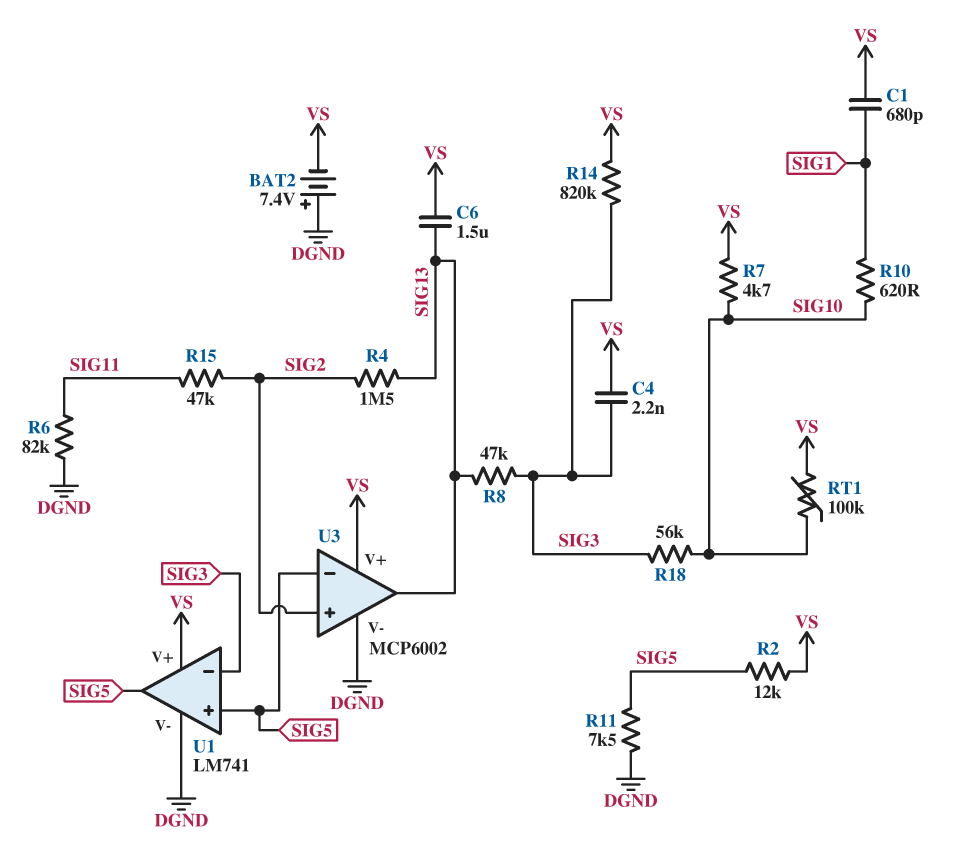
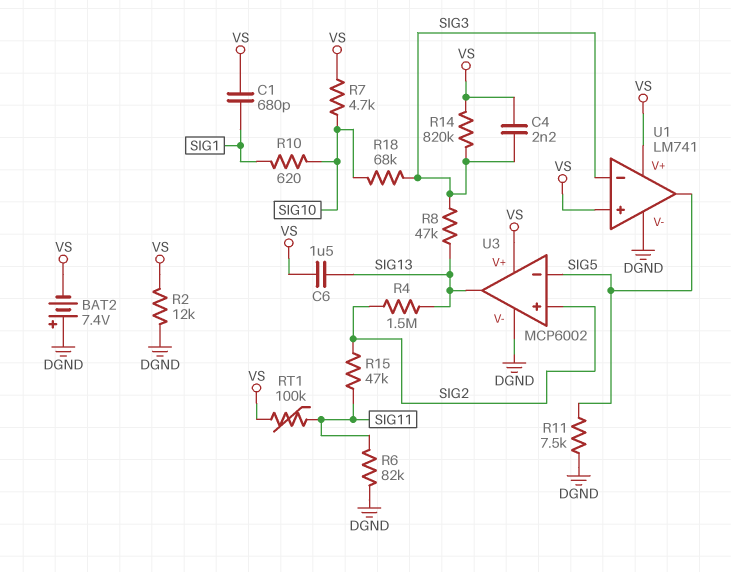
R2: 12k (SIG5, VS) -> 12k (DGND, VS)
R18: 56k (SIG3, SIG10) -> 68k (SIG3, SIG10)
RT1: 100k (SIG10, VS) -> 100k (SIG11, VS)
U1 pin in+: SIG5 -> VS

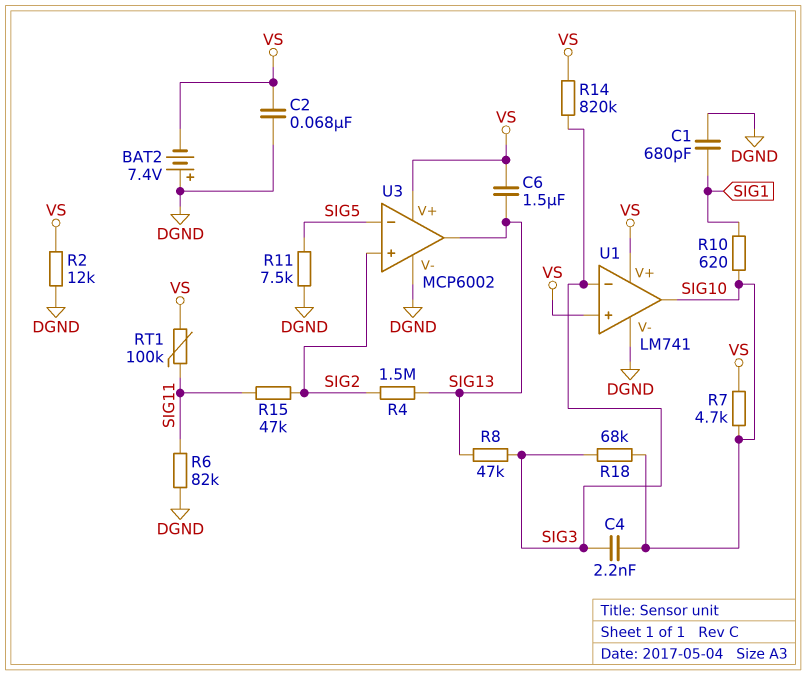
C1: 680pF (SIG1, VS) -> 680pF (DGND, SIG1)
C2: none -> 68nF (DGND, VS)
C4: 2.2nF (SIG3, VS) -> 2.2nF (SIG3, SIG10)
U1 pin out: SIG5 -> SIG10

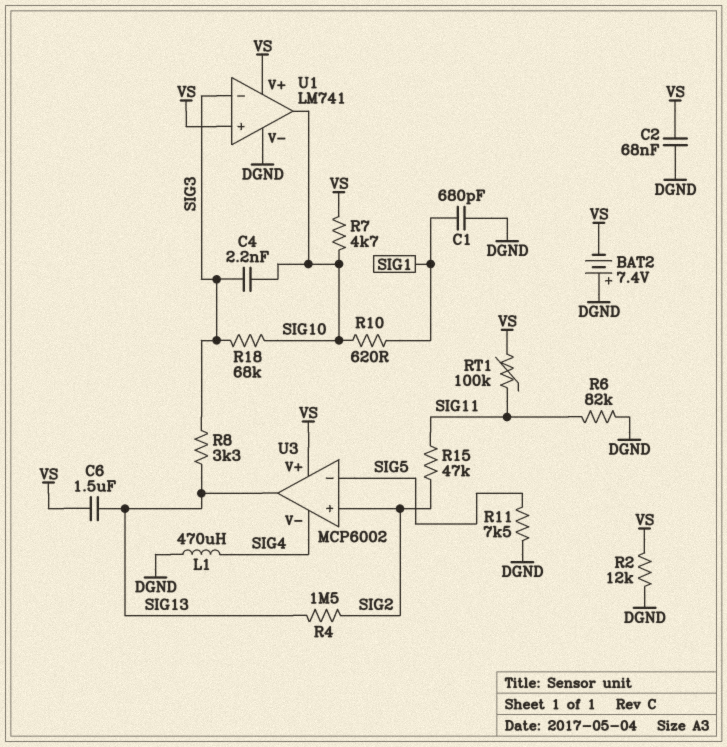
L1: none -> 470uH (DGND, SIG4)
R8: 47k (SIG3, SIG13) -> 3.3k (SIG3, SIG13)
R14: 820k (SIG3, VS) -> none
U3 pin V-: DGND -> SIG4

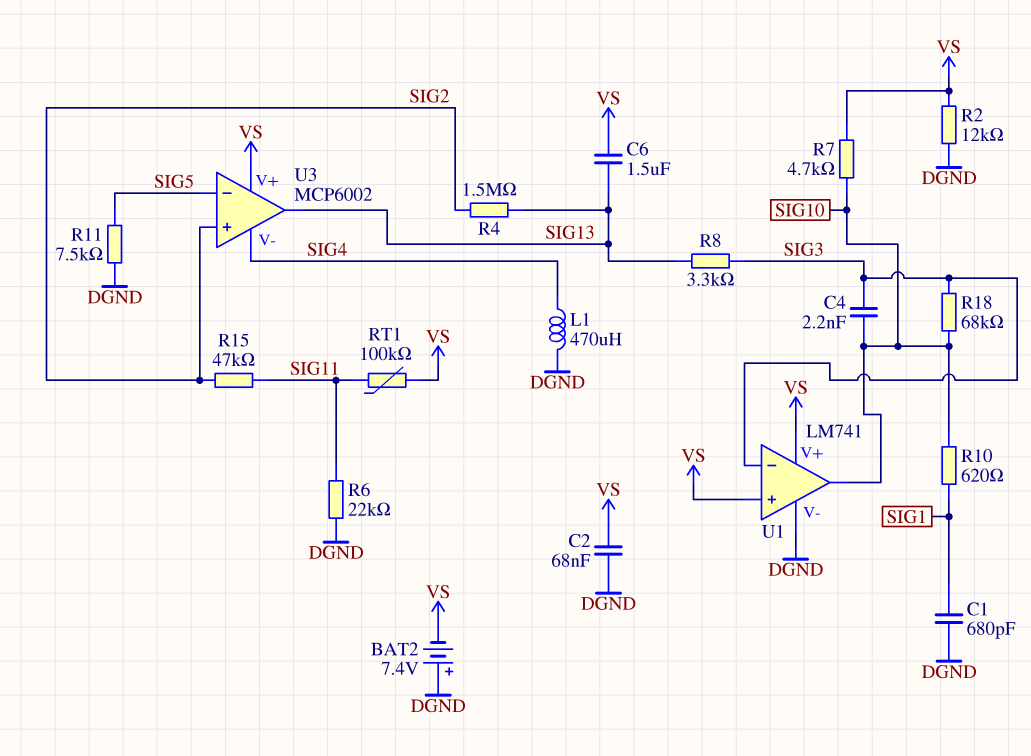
R6: 82k (DGND, SIG11) -> 22k (DGND, SIG11)

